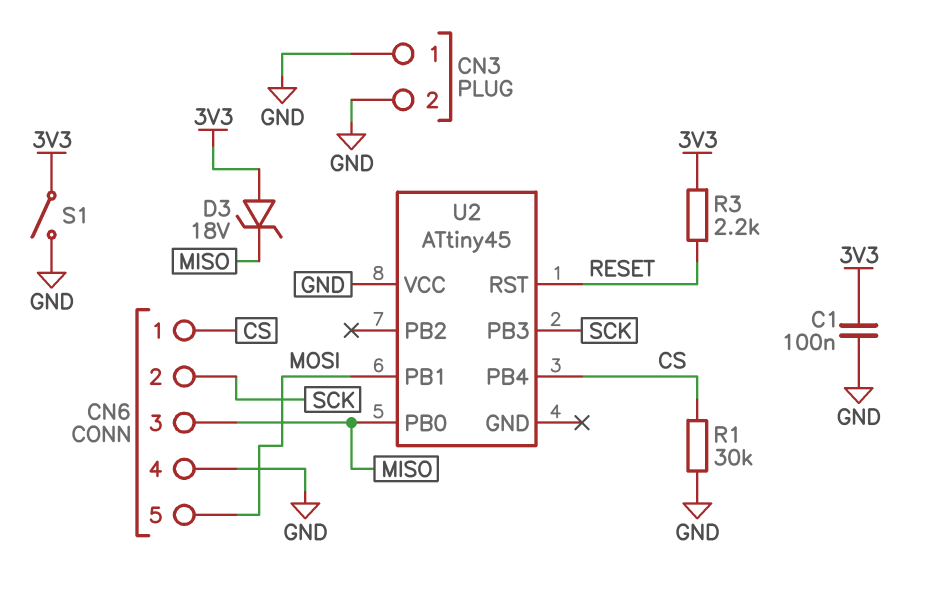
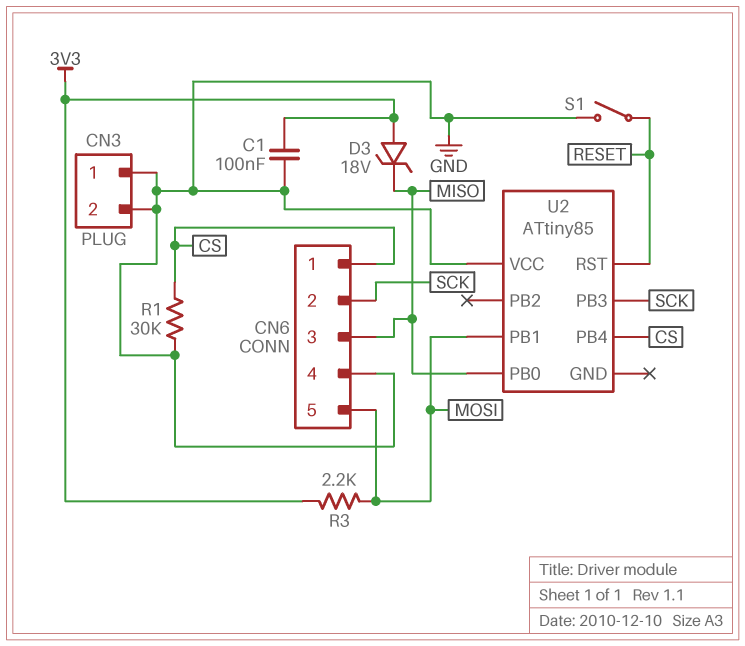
R3: 2.2k (3V3, RESET) -> 2.2k (3V3, MOSI)
S1: switch (3V3, GND) -> switch (GND, RESET)
U2: ATtiny45 -> ATtiny85

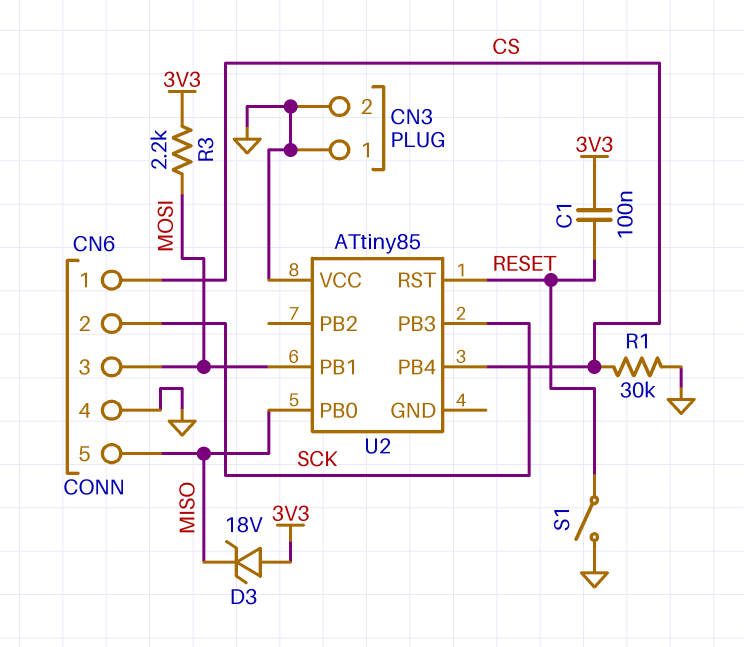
C1: 100nF (3V3, GND) -> 100nF (3V3, RESET)
CN6 pin 3: MISO -> MOSI
CN6 pin 5: MOSI -> MISO

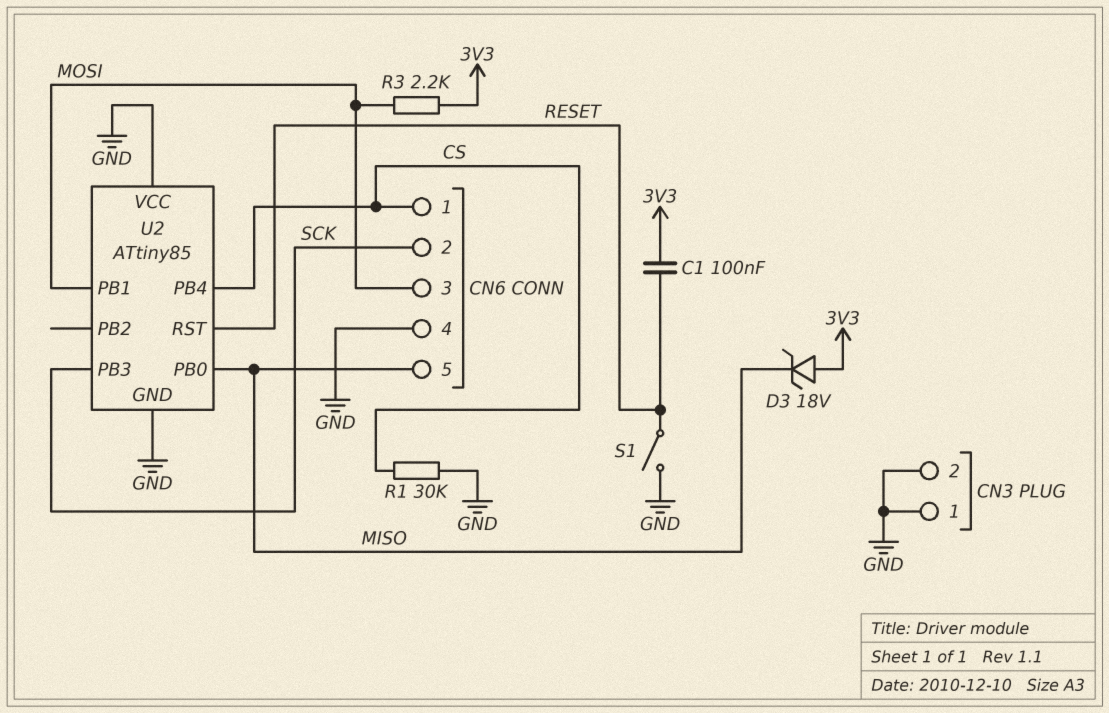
U2 pin GND: none -> GND

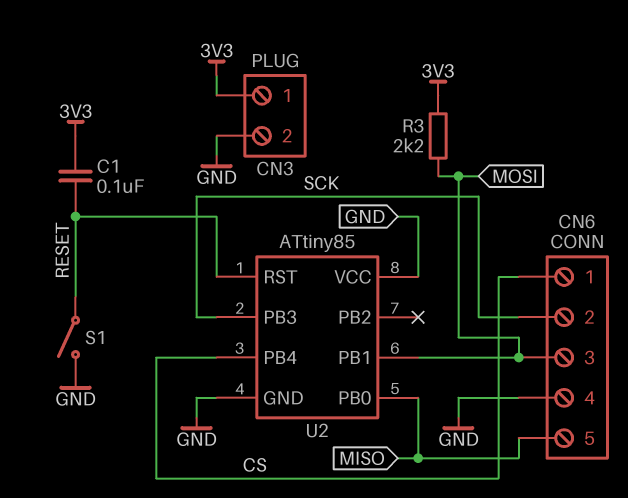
CN3 pin 1: GND -> 3V3
D3: zener 18V (A 3V3, K MISO) -> none
R1: 30k (CS, GND) -> none

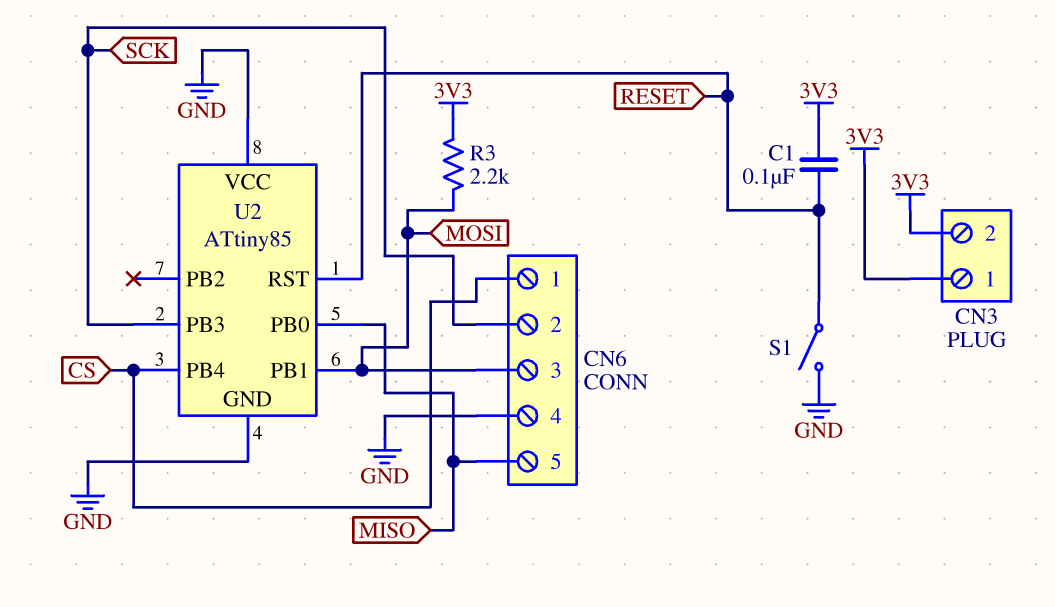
CN3 pin 2: GND -> 3V3

